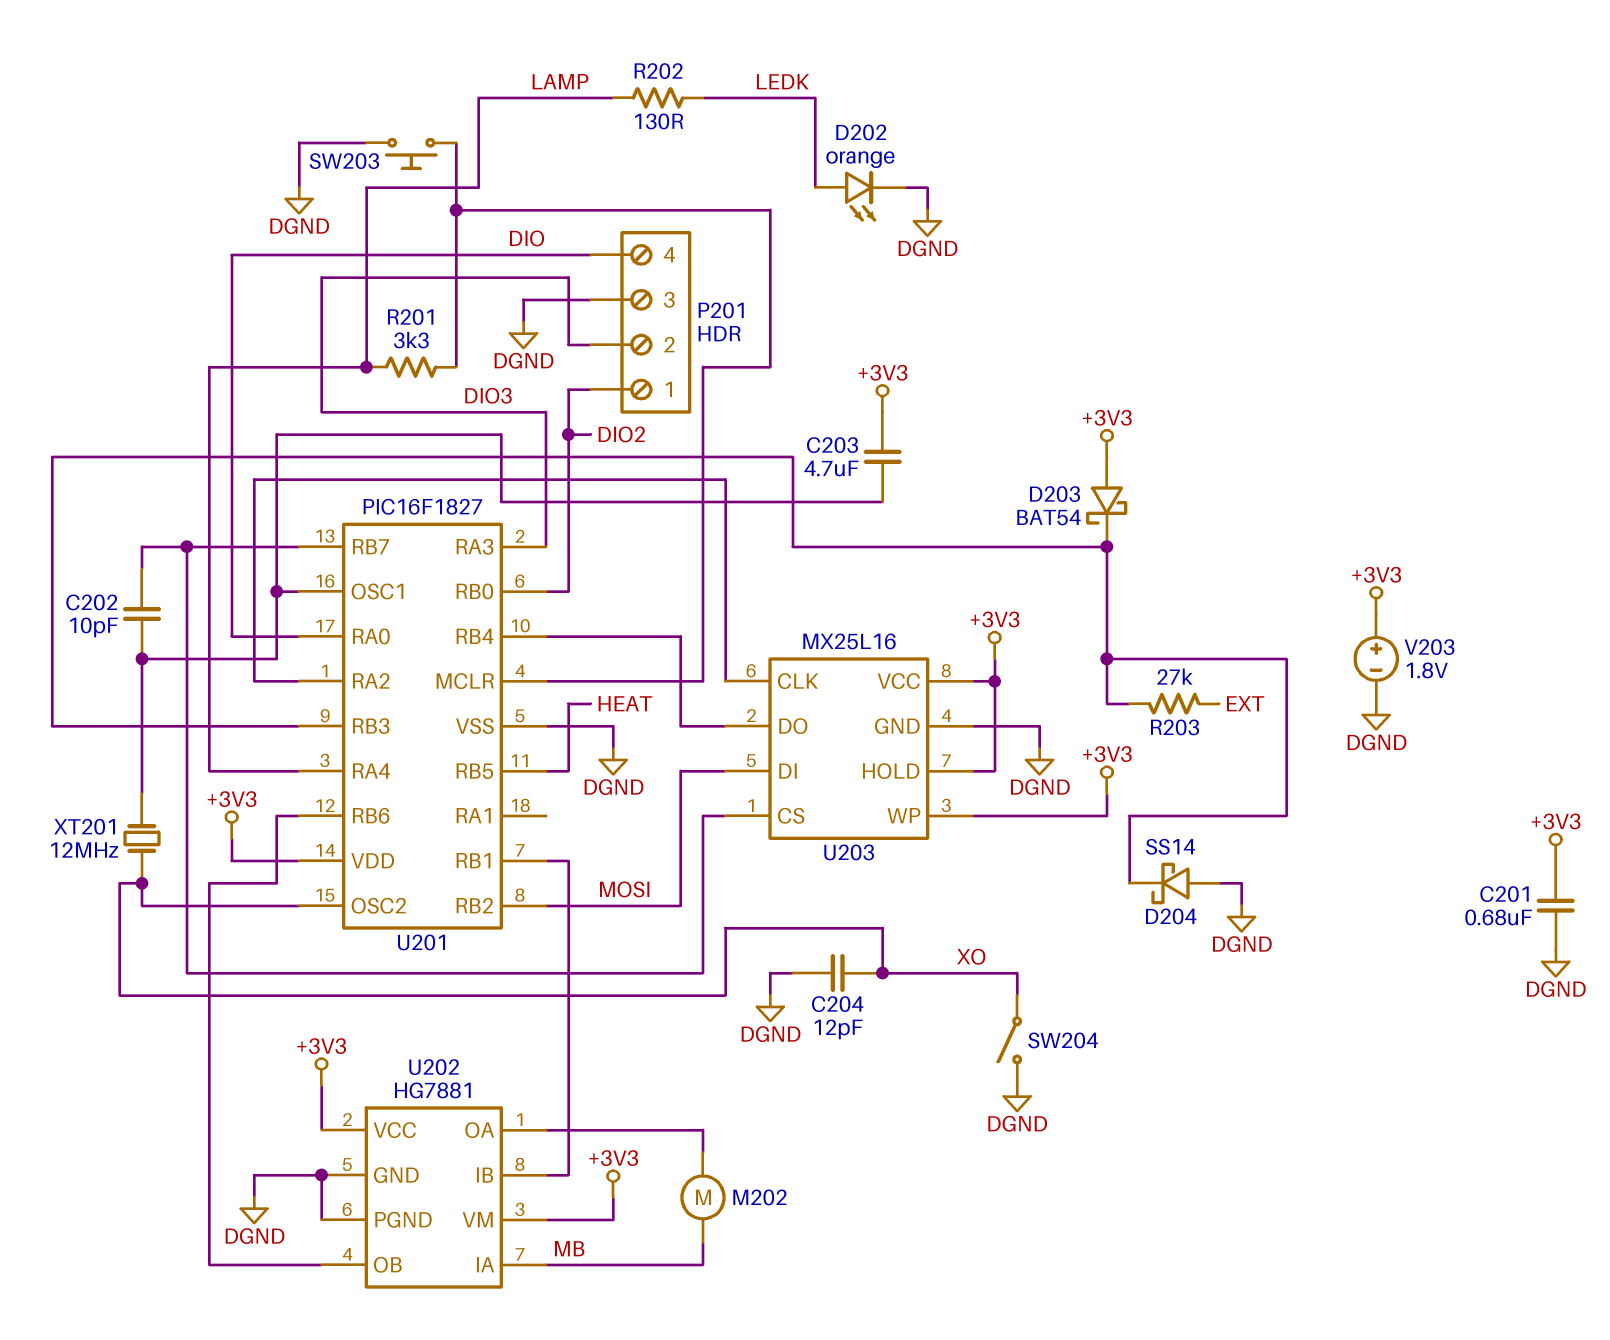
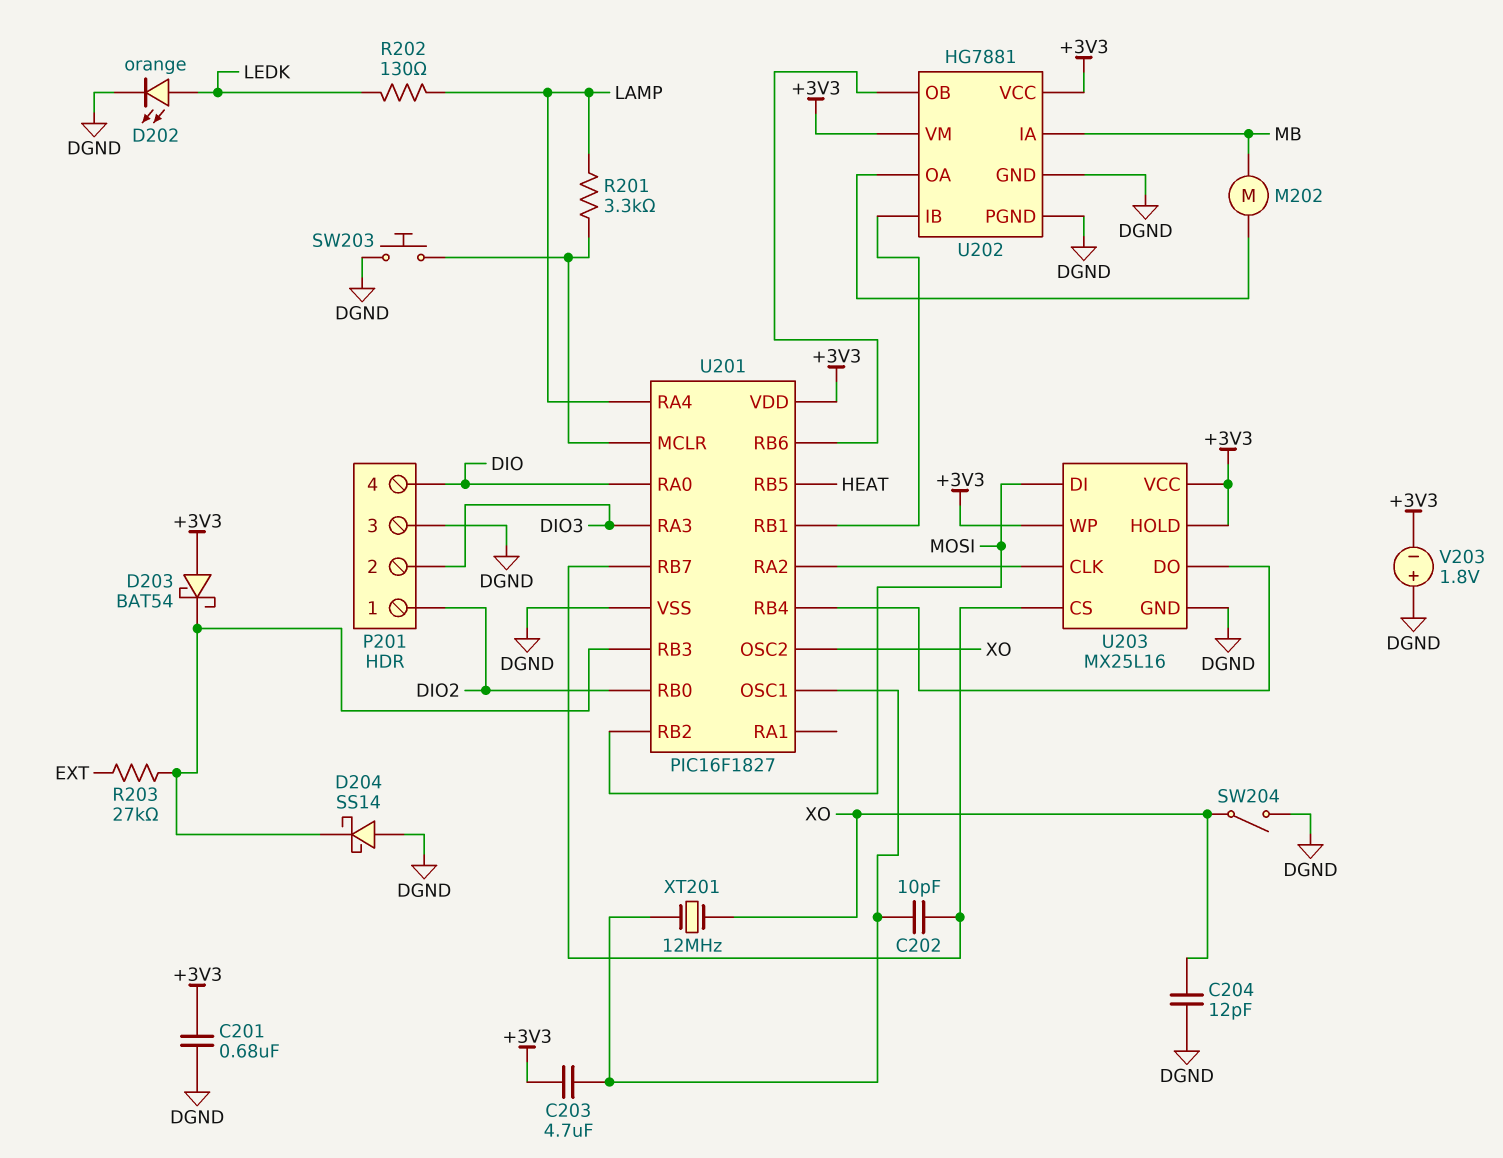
V203: 1.8V (plus +3V3, minus DGND) -> 1.8V (plus DGND, minus +3V3)

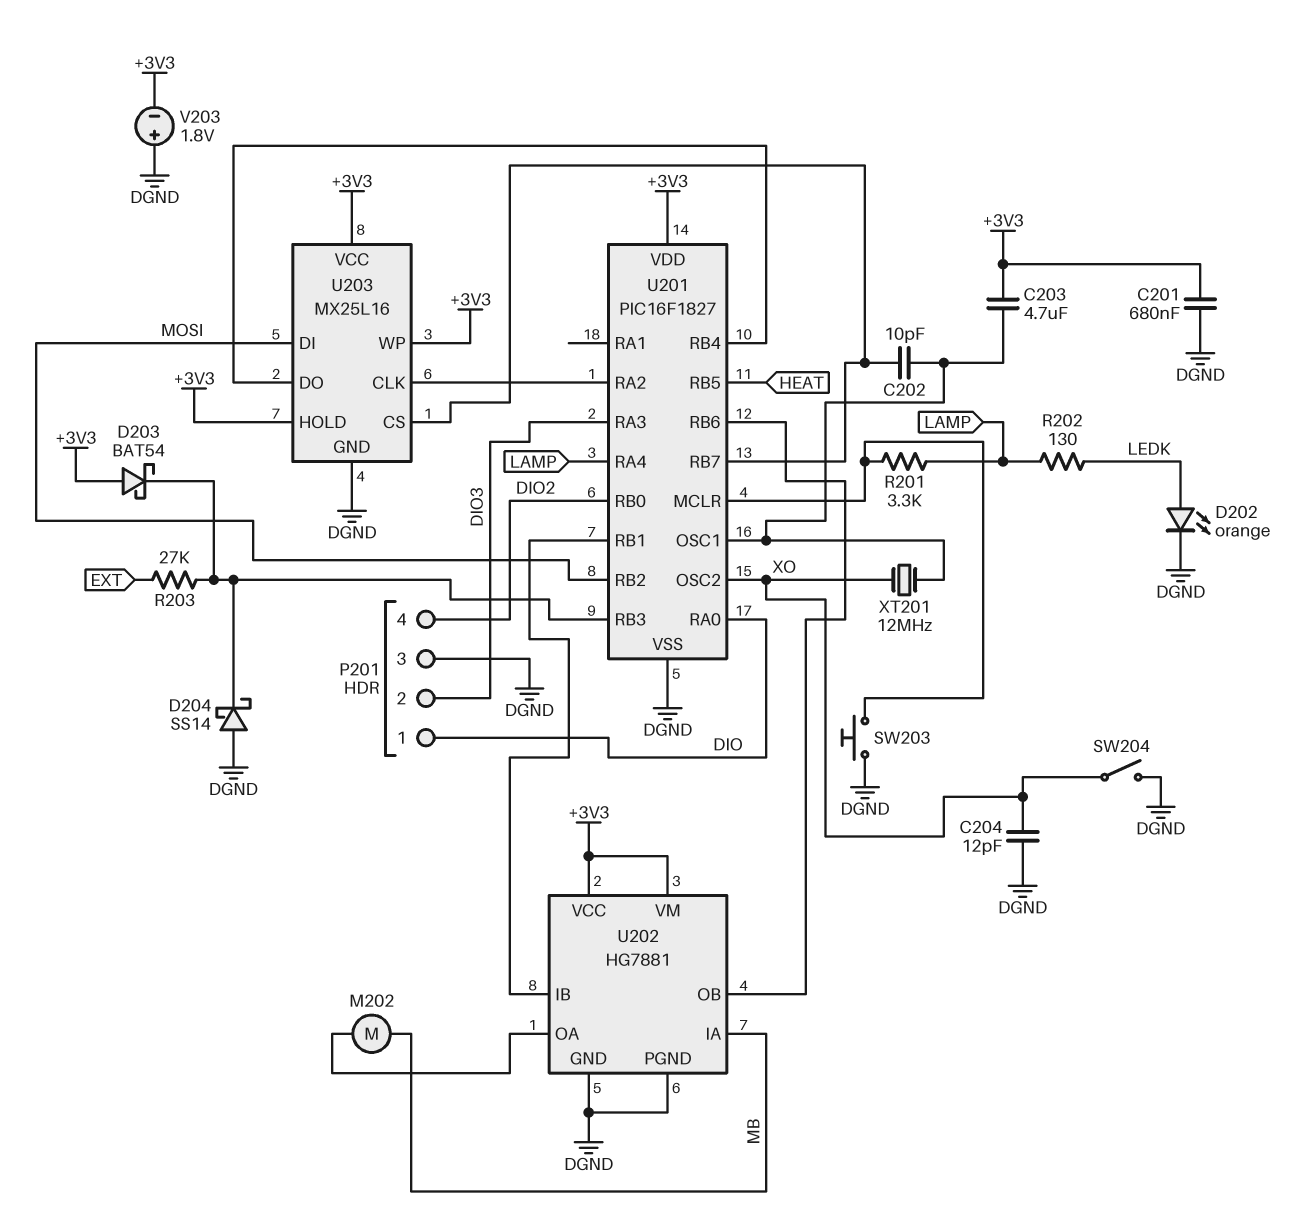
P201 pin 1: DIO2 -> DIO
P201 pin 4: DIO -> DIO2

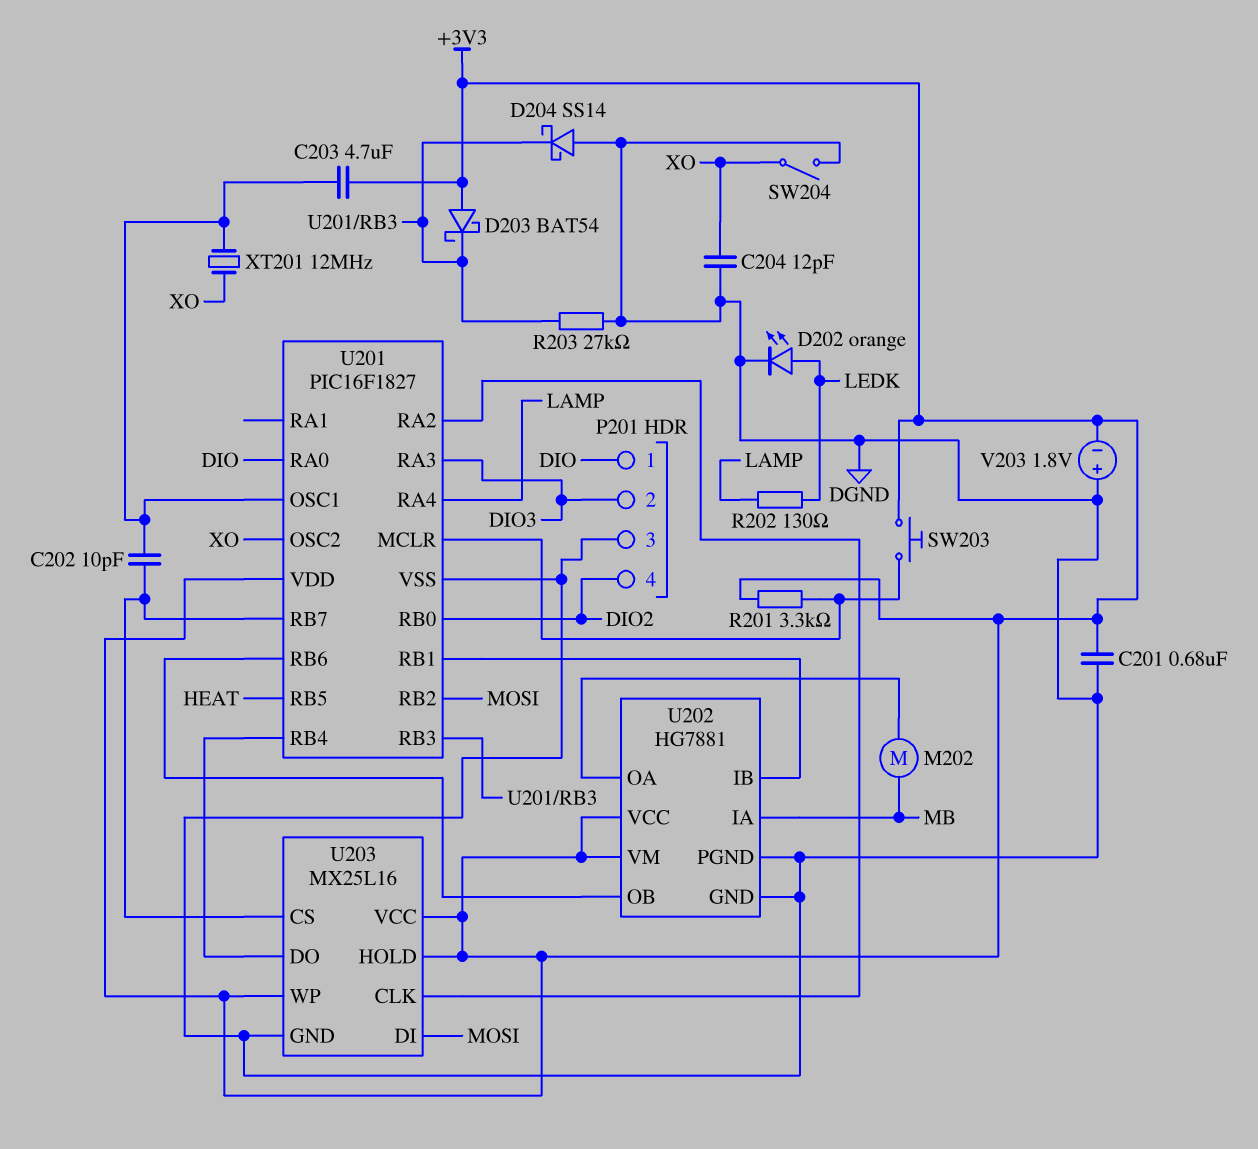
R201: 3.3k (LAMP, U201/MCLR) -> 3.3k (+3V3, U201/MCLR)
R203: 27k (EXT, U201/RB3) -> 27k (DGND, U201/RB3)
SW203: button (DGND, U201/MCLR) -> button (+3V3, U201/MCLR)

